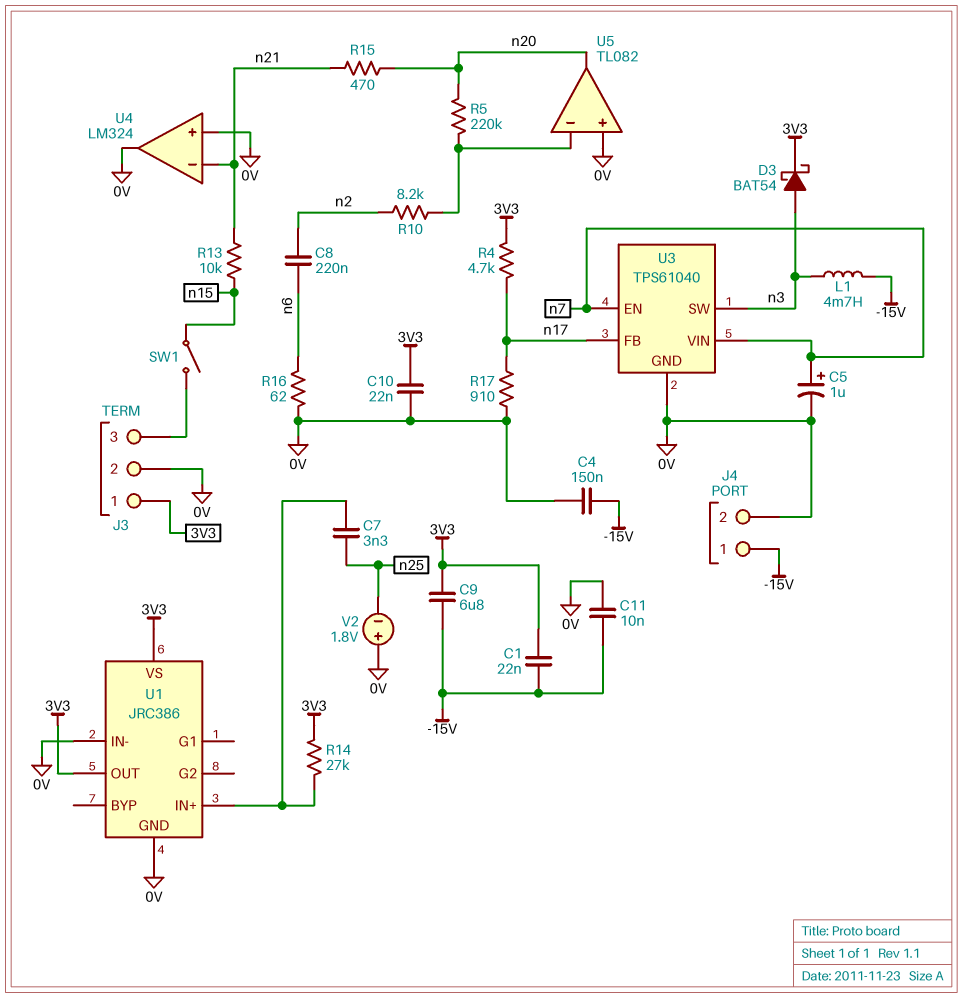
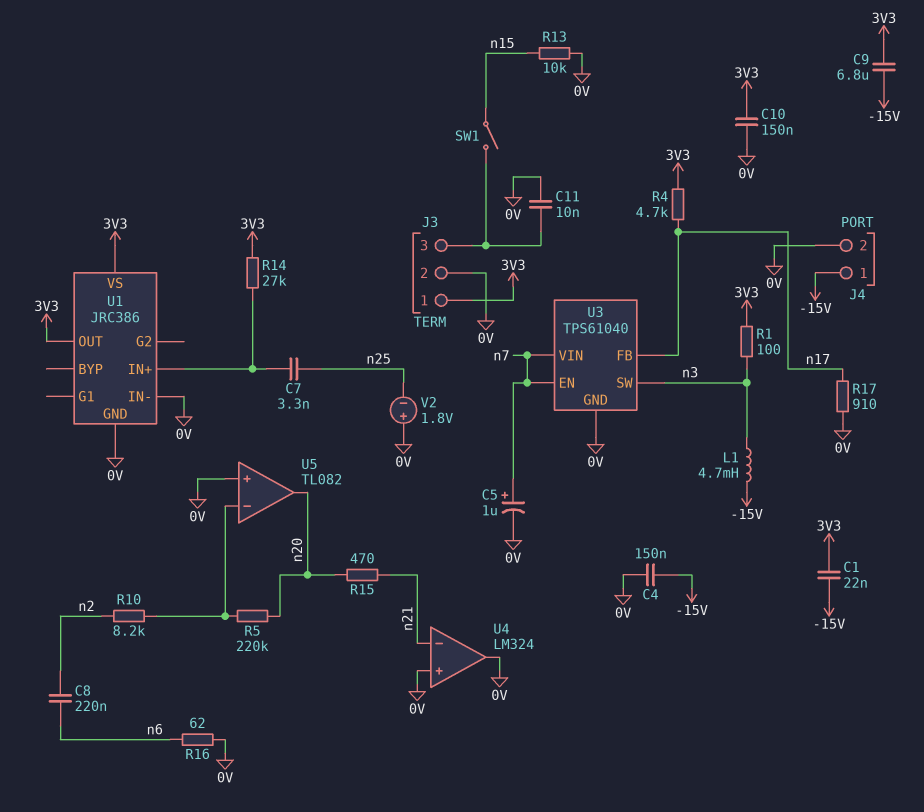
C10: 22nF (0V, 3V3) -> 150nF (0V, 3V3)
C11: 10nF (-15V, 0V) -> 10nF (0V, J3/3)
D3: schottky BAT54 (A n3, K 3V3) -> none
R1: none -> 100 (3V3, n3)
R13: 10k (n15, n21) -> 10k (0V, n15)

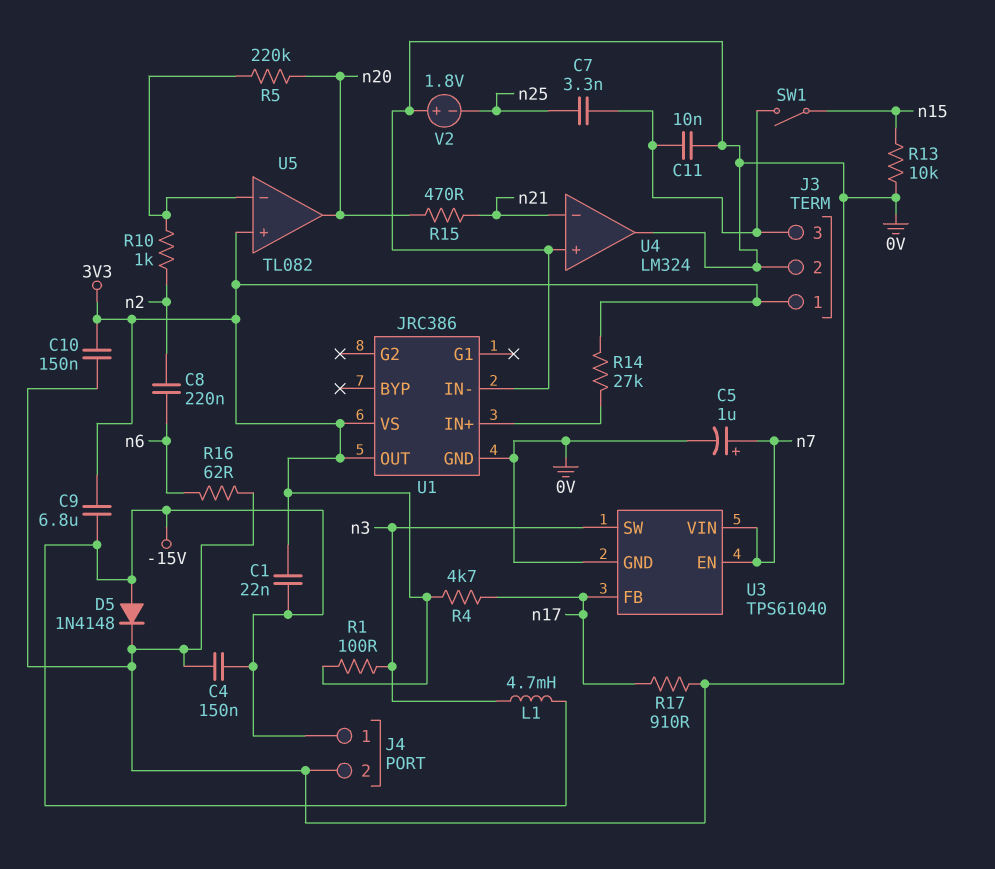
C7: 3.3nF (U1/IN+, n25) -> 3.3nF (J3/3, n25)
D5: none -> diode 1N4148 (A -15V, K 0V)
R10: 8.2k (U5/in-, n2) -> 1k (U5/in-, n2)
U5 pin in+: 0V -> 3V3

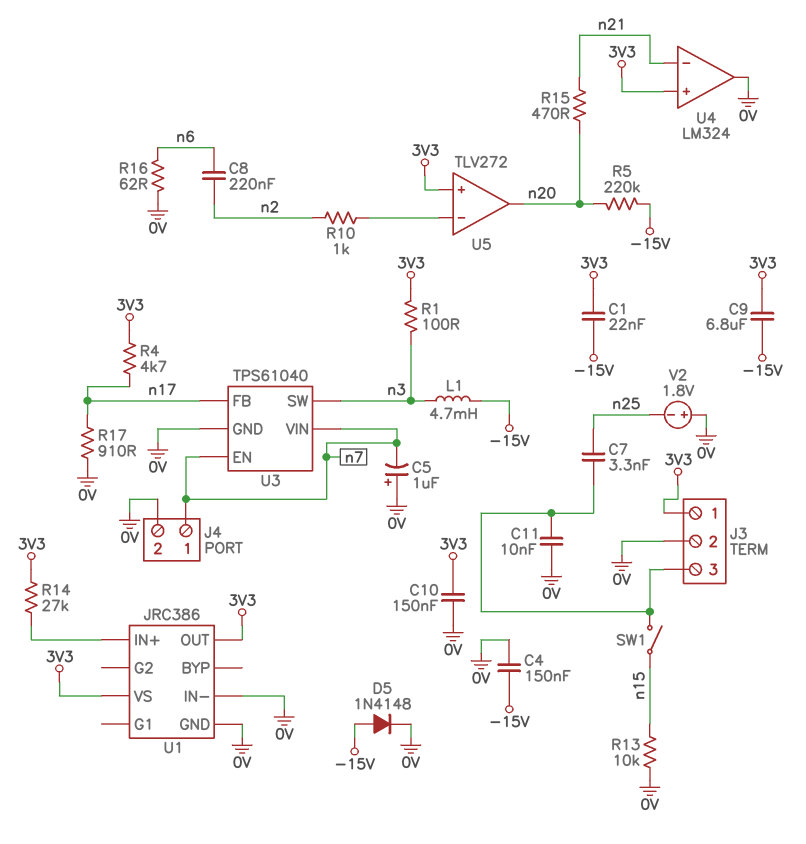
C5: 1uF (plus n7, minus 0V) -> 1uF (plus 0V, minus n7)
J4 pin 1: -15V -> n7
R5: 220k (U5/in-, n20) -> 220k (-15V, n20)
U4 pin in+: 0V -> 3V3
U5: TL082 -> TLV272

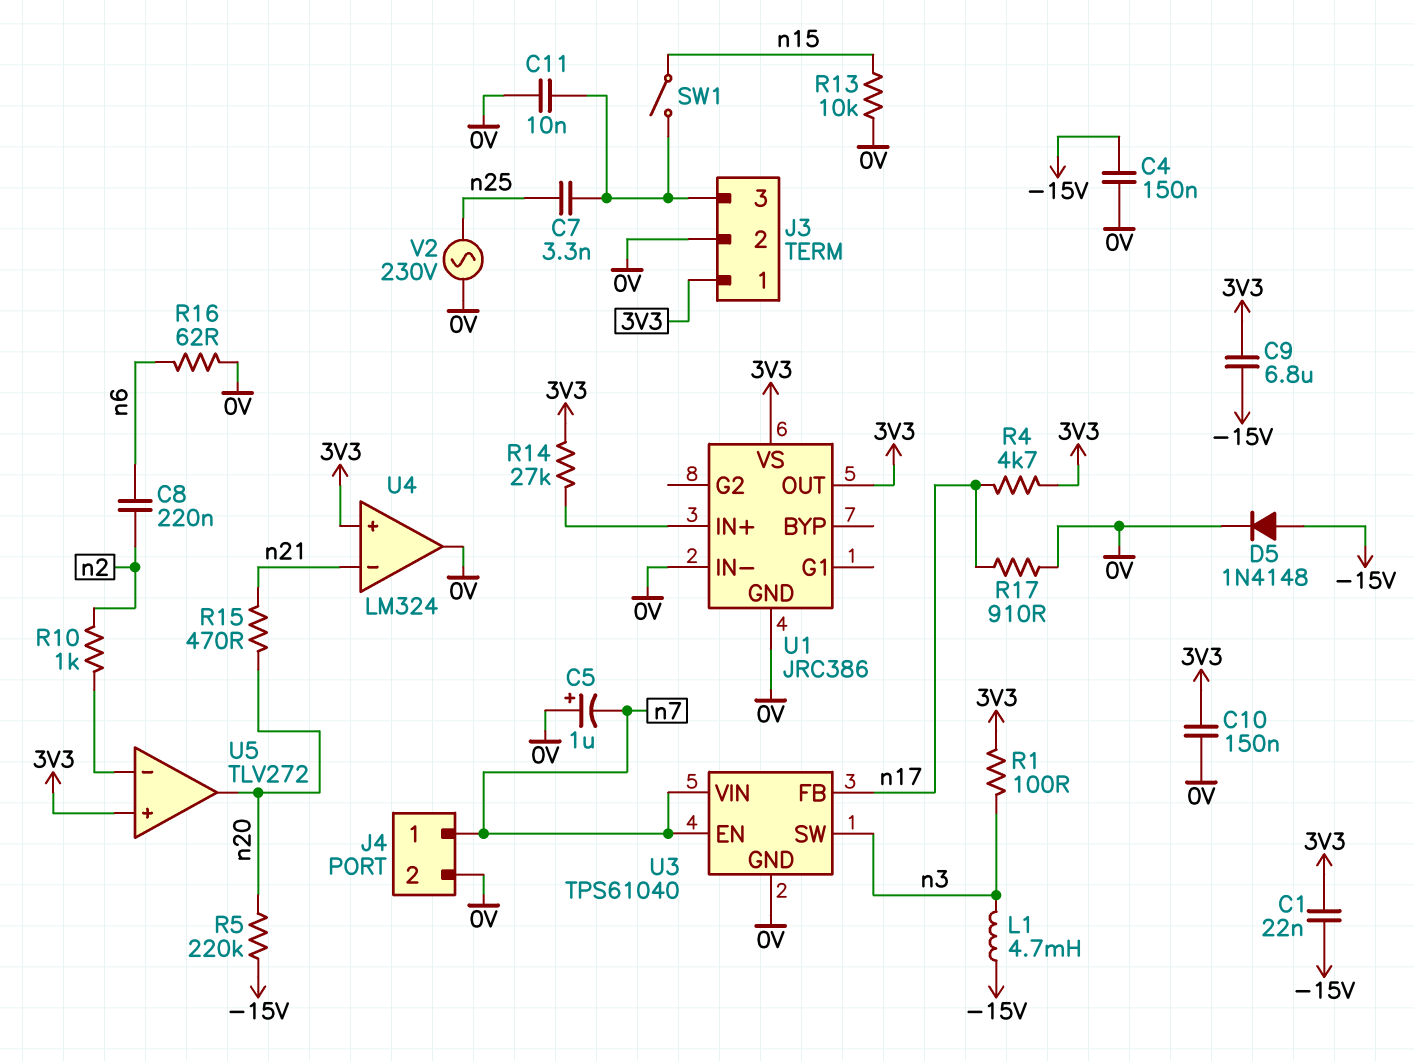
V2: 1.8V (plus 0V, minus n25) -> AC 230V (0V, n25)

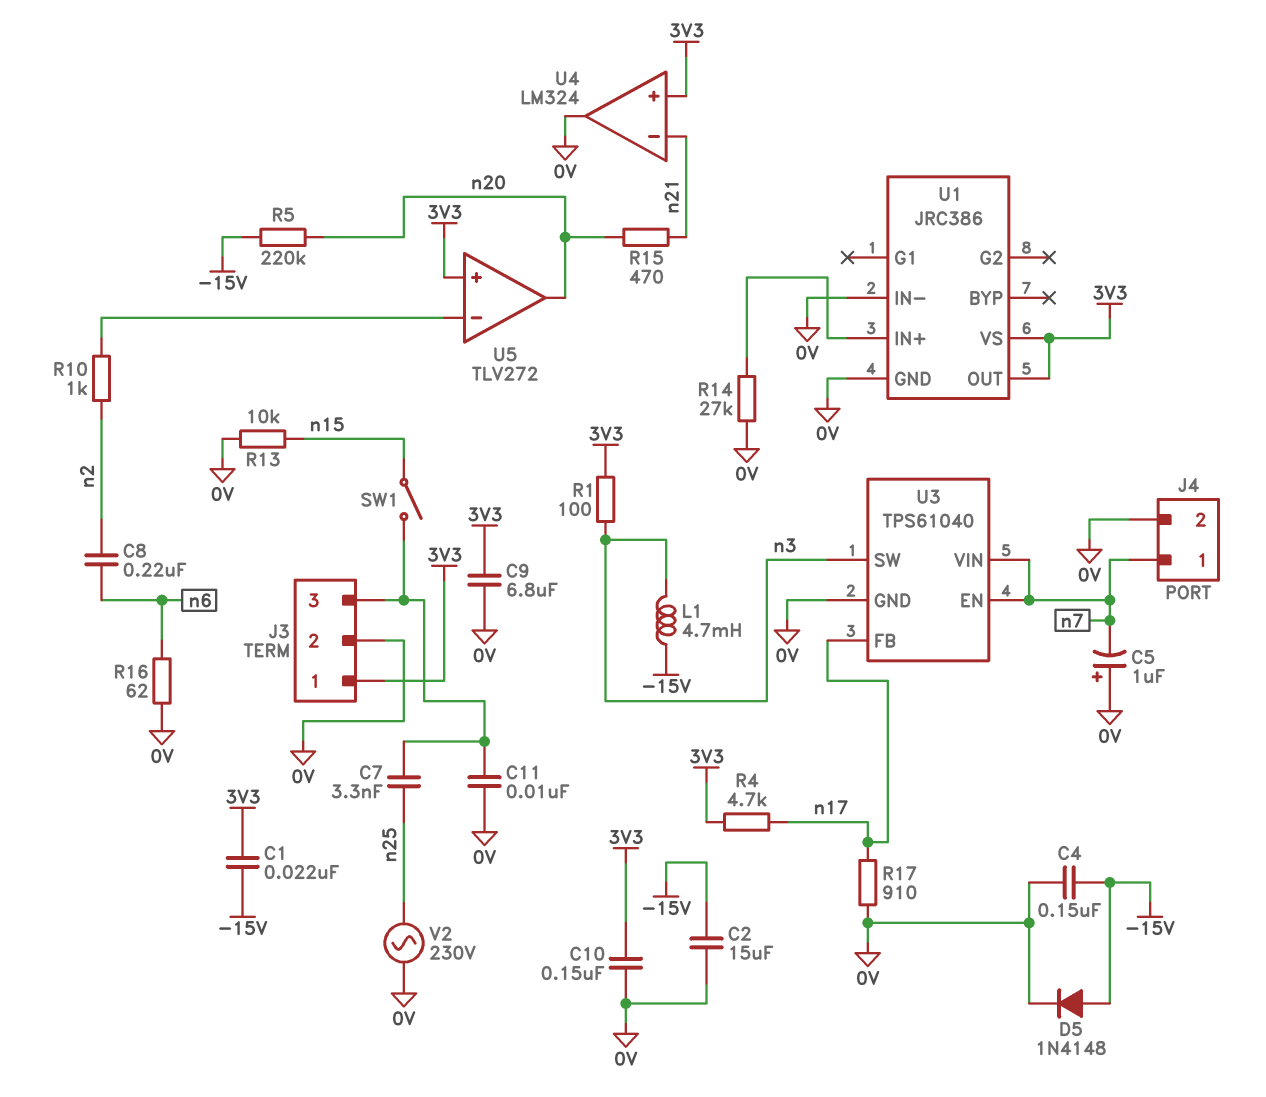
C2: none -> 15uF (-15V, 0V)
C9: 6.8uF (-15V, 3V3) -> 6.8uF (0V, 3V3)
R14: 27k (3V3, U1/IN+) -> 27k (0V, U1/IN+)

